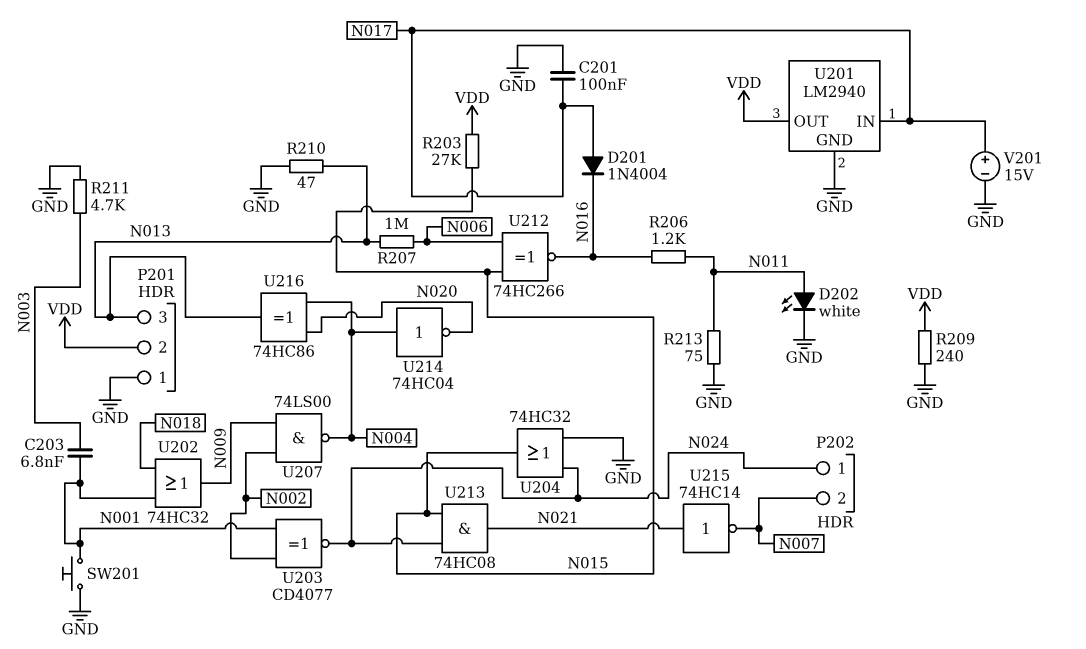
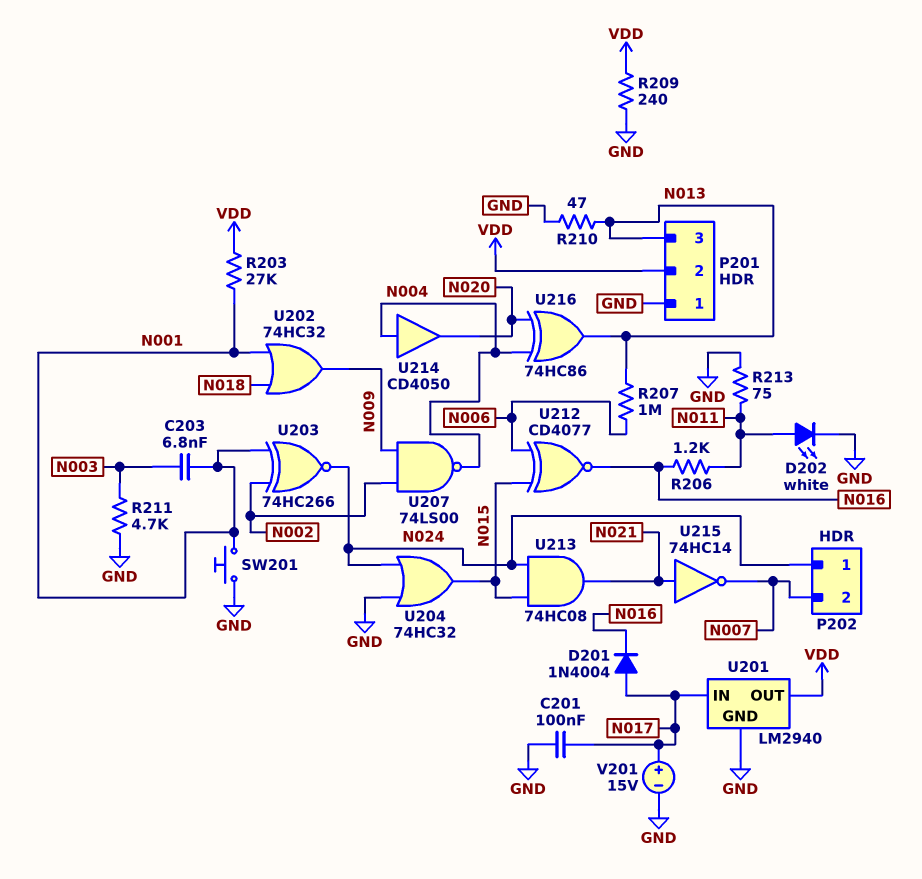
R203: 27k (N015, VDD) -> 27k (N001, VDD)
U203: XNOR CD4077 (in N001, in N002, out N024) -> XNOR 74HC266 (in N001, in N002, out N024)
U212: XNOR 74HC266 (in N006, in N015, out N016) -> XNOR CD4077 (in N006, in N015, out N016)
U214: NOT 74HC04 (in N004, out N020) -> buffer CD4050 (in N004, out N020)

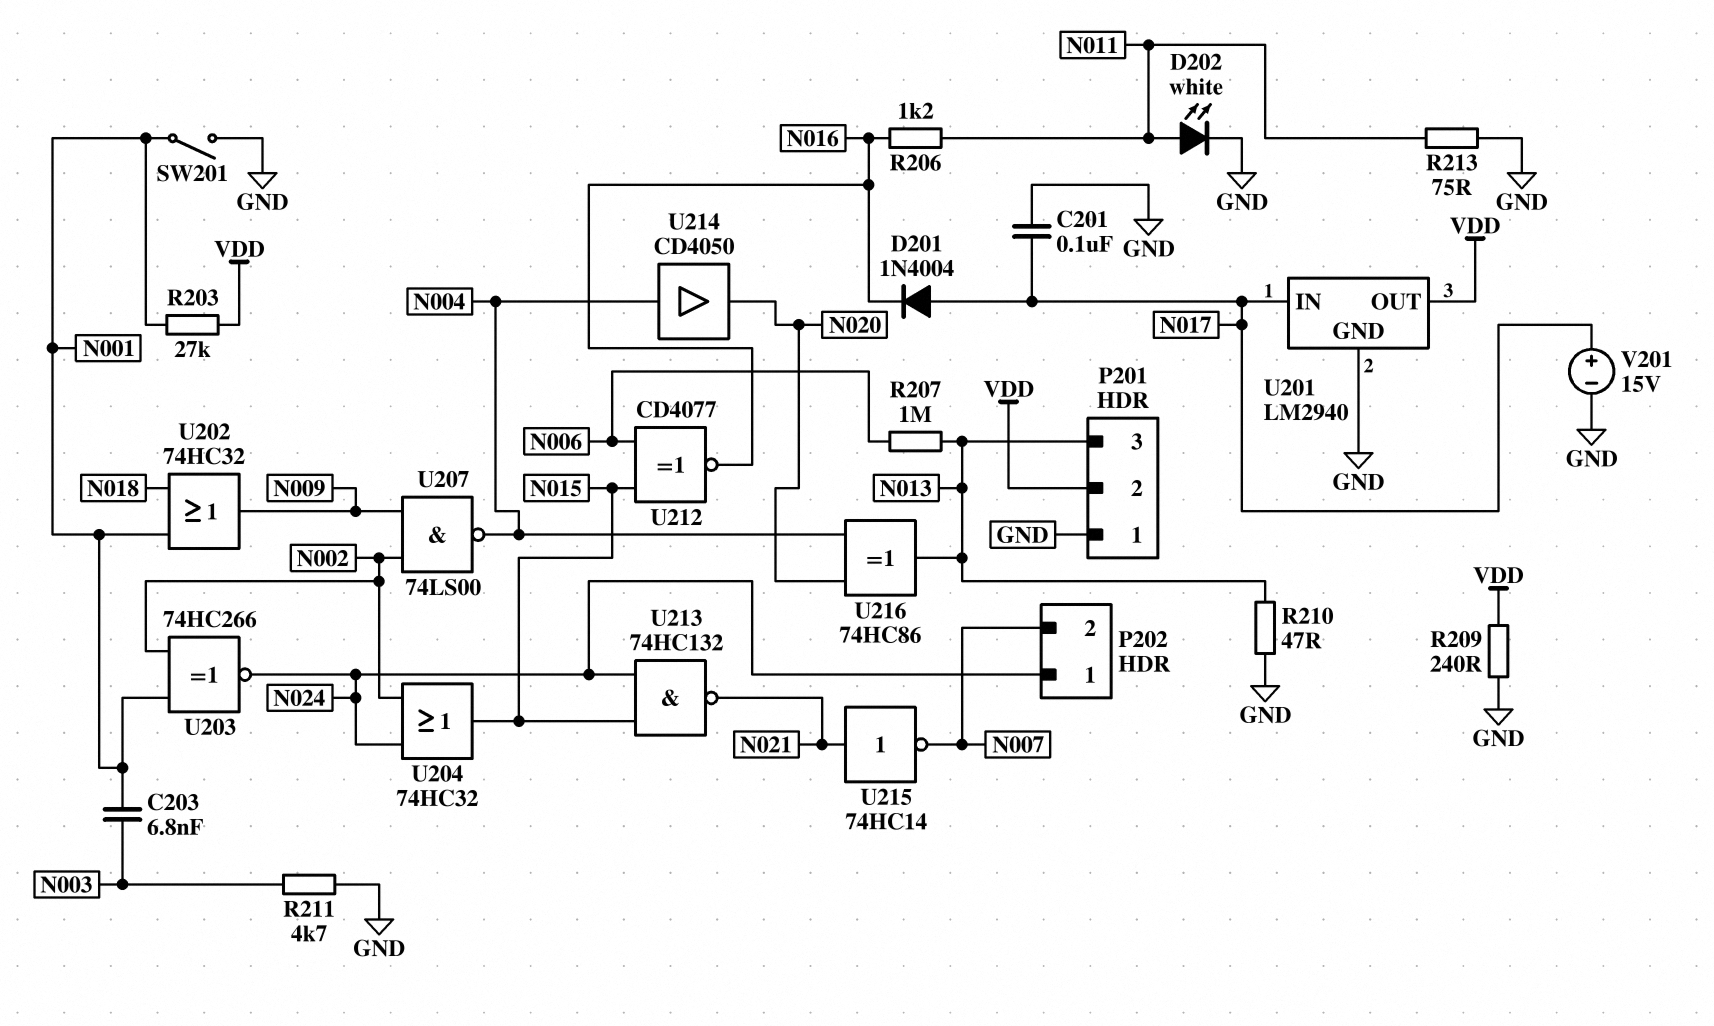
SW201: button (GND, N001) -> switch (GND, N001)
U204: OR 74HC32 (in GND, in N024, out N015) -> OR 74HC32 (in N002, in N024, out N015)
U213: AND 74HC08 (in N015, in N024, out N021) -> NAND 74HC132 (in N015, in N024, out N021)

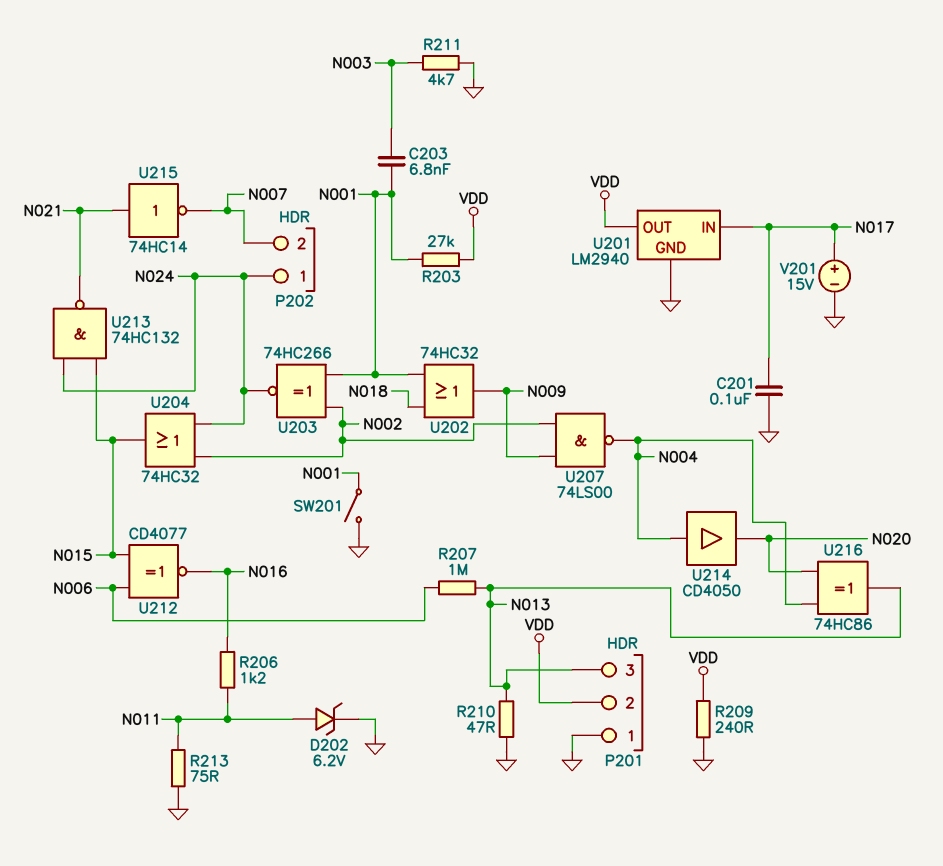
D201: diode 1N4004 (A N017, K N016) -> none
D202: LED white (A N011, K GND) -> zener 6.2V (A N011, K GND)

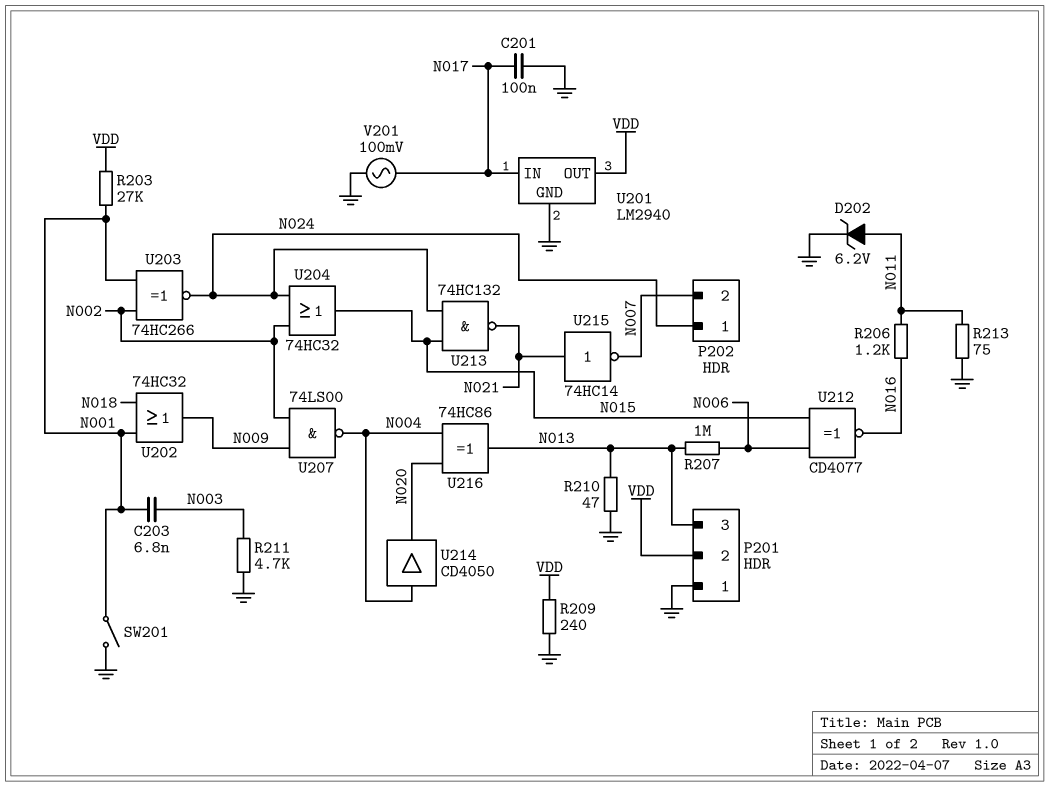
V201: 15V (plus N017, minus GND) -> AC 100mV (GND, N017)

